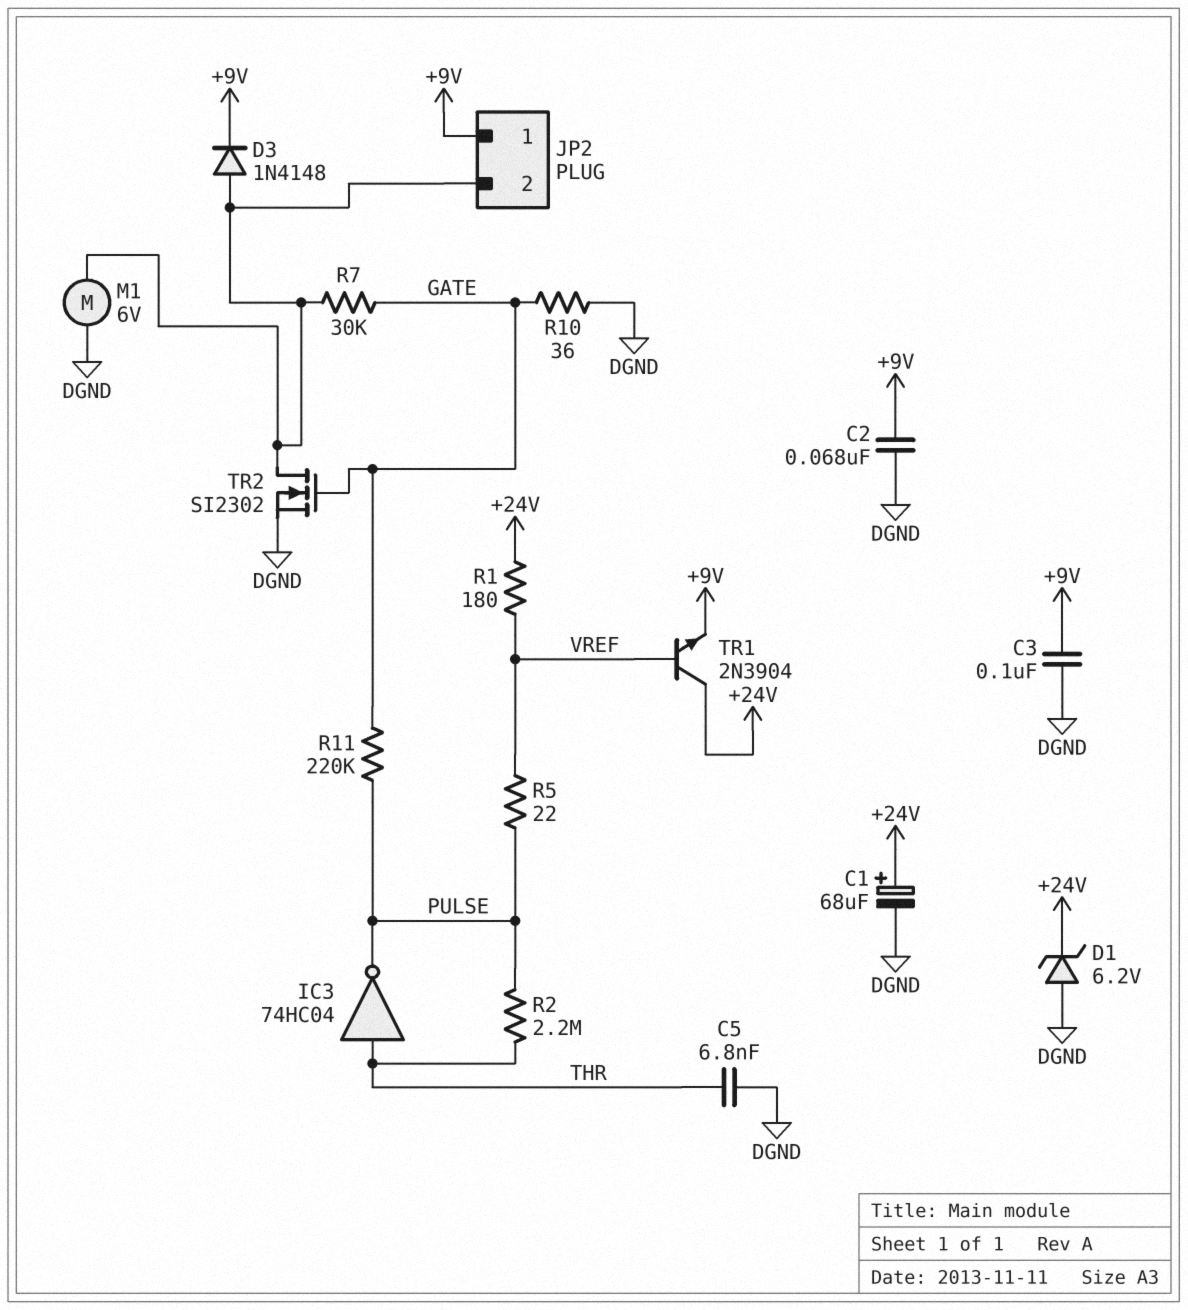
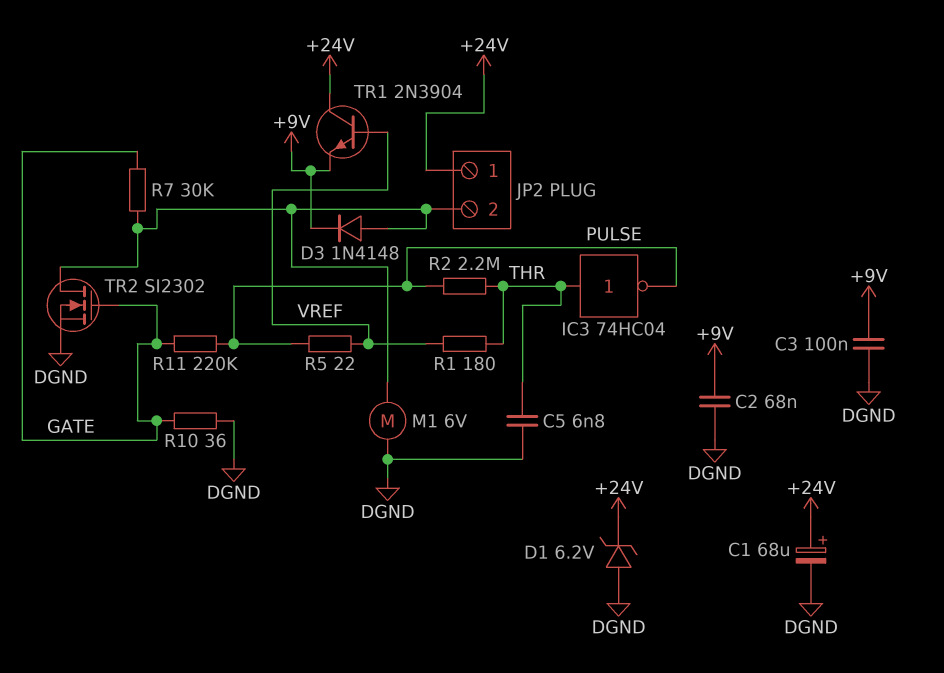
JP2 pin 1: +9V -> +24V
R1: 180 (+24V, VREF) -> 180 (THR, VREF)

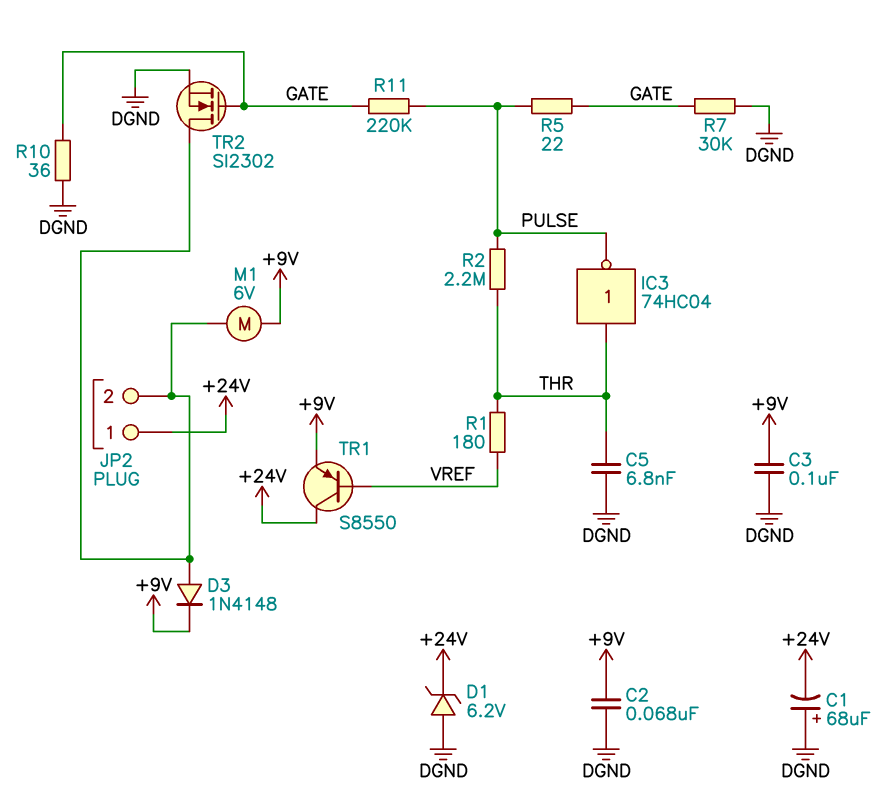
C1: 68uF (plus +24V, minus DGND) -> 68uF (plus DGND, minus +24V)
M1: motor 6V (DGND, JP2/2) -> motor 6V (+9V, JP2/2)
R5: 22 (PULSE, VREF) -> 22 (GATE, PULSE)
R7: 30k (GATE, JP2/2) -> 30k (DGND, GATE)
TR1: NPN 2N3904 (B VREF, C +24V, E +9V) -> PNP S8550 (B VREF, C +24V, E +9V)

